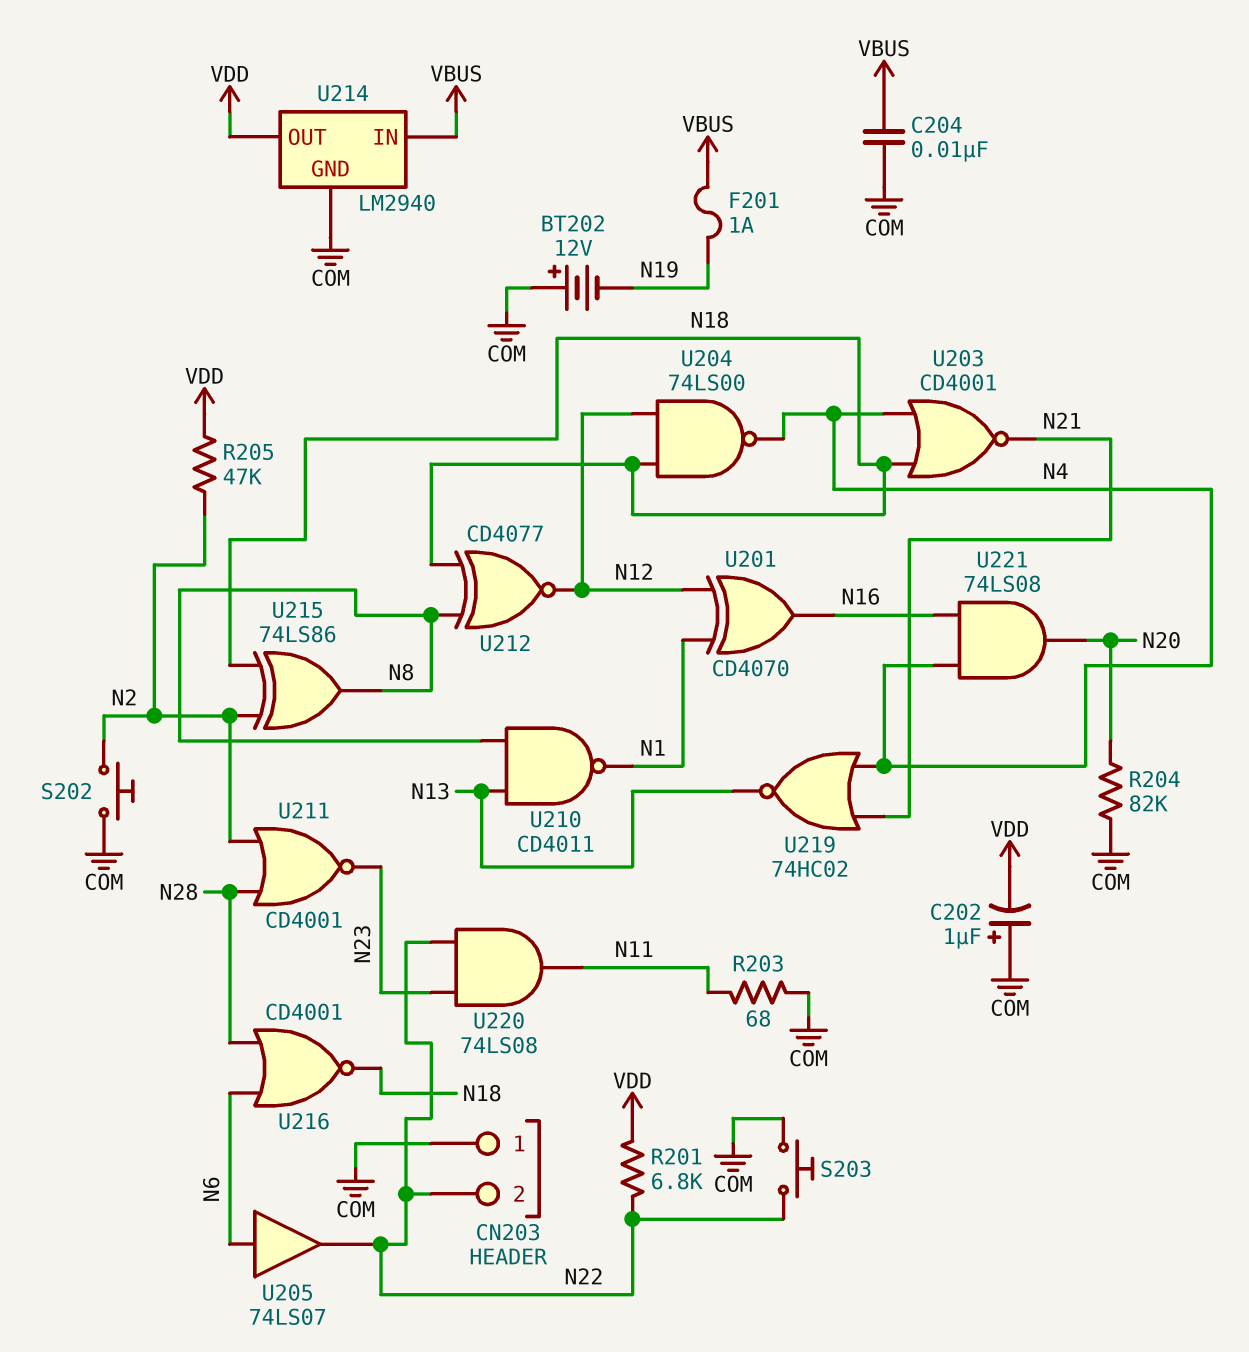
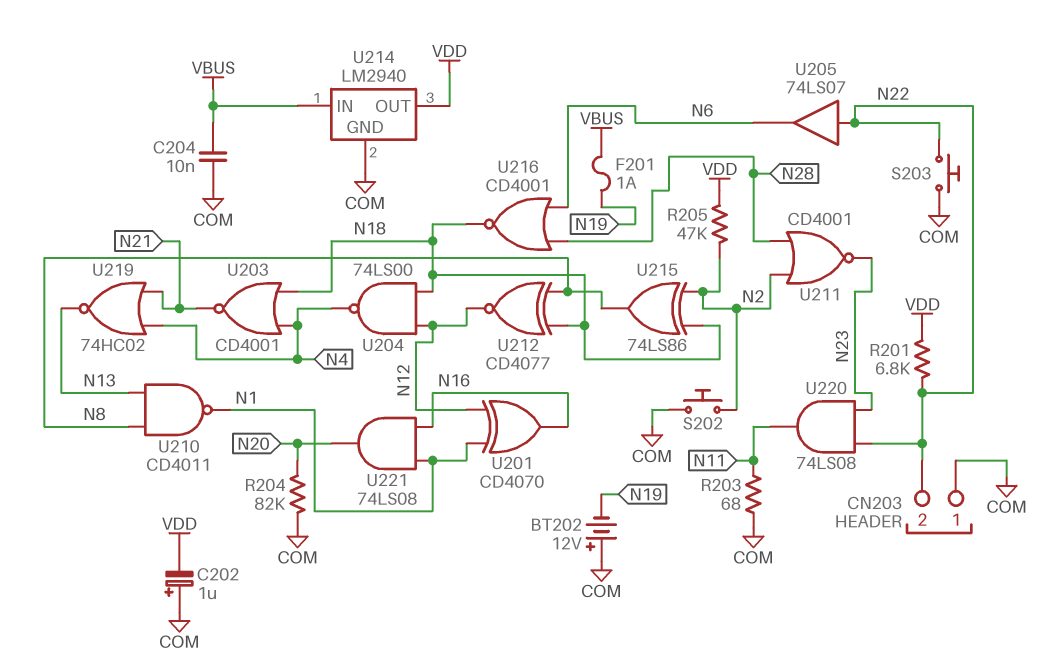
U205: buffer 74LS07 (in N6, out N22) -> buffer 74LS07 (in N22, out N6)
U221: AND 74LS08 (in N4, in N16, out N20) -> AND 74LS08 (in N1, in N16, out N20)

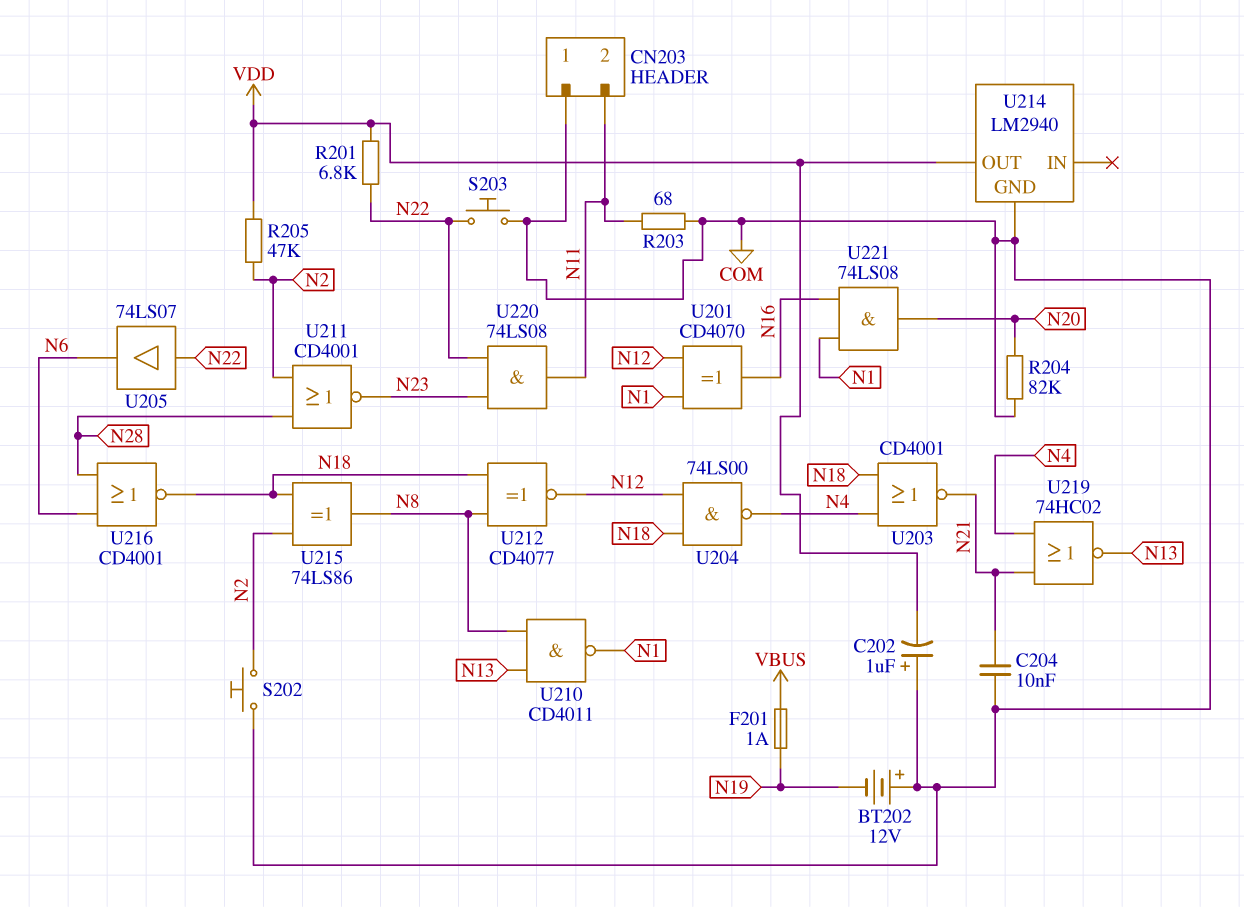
C204: 10nF (COM, VBUS) -> 10nF (COM, N21)
CN203 pin 2: N22 -> N11
U214 pin IN: VBUS -> none

